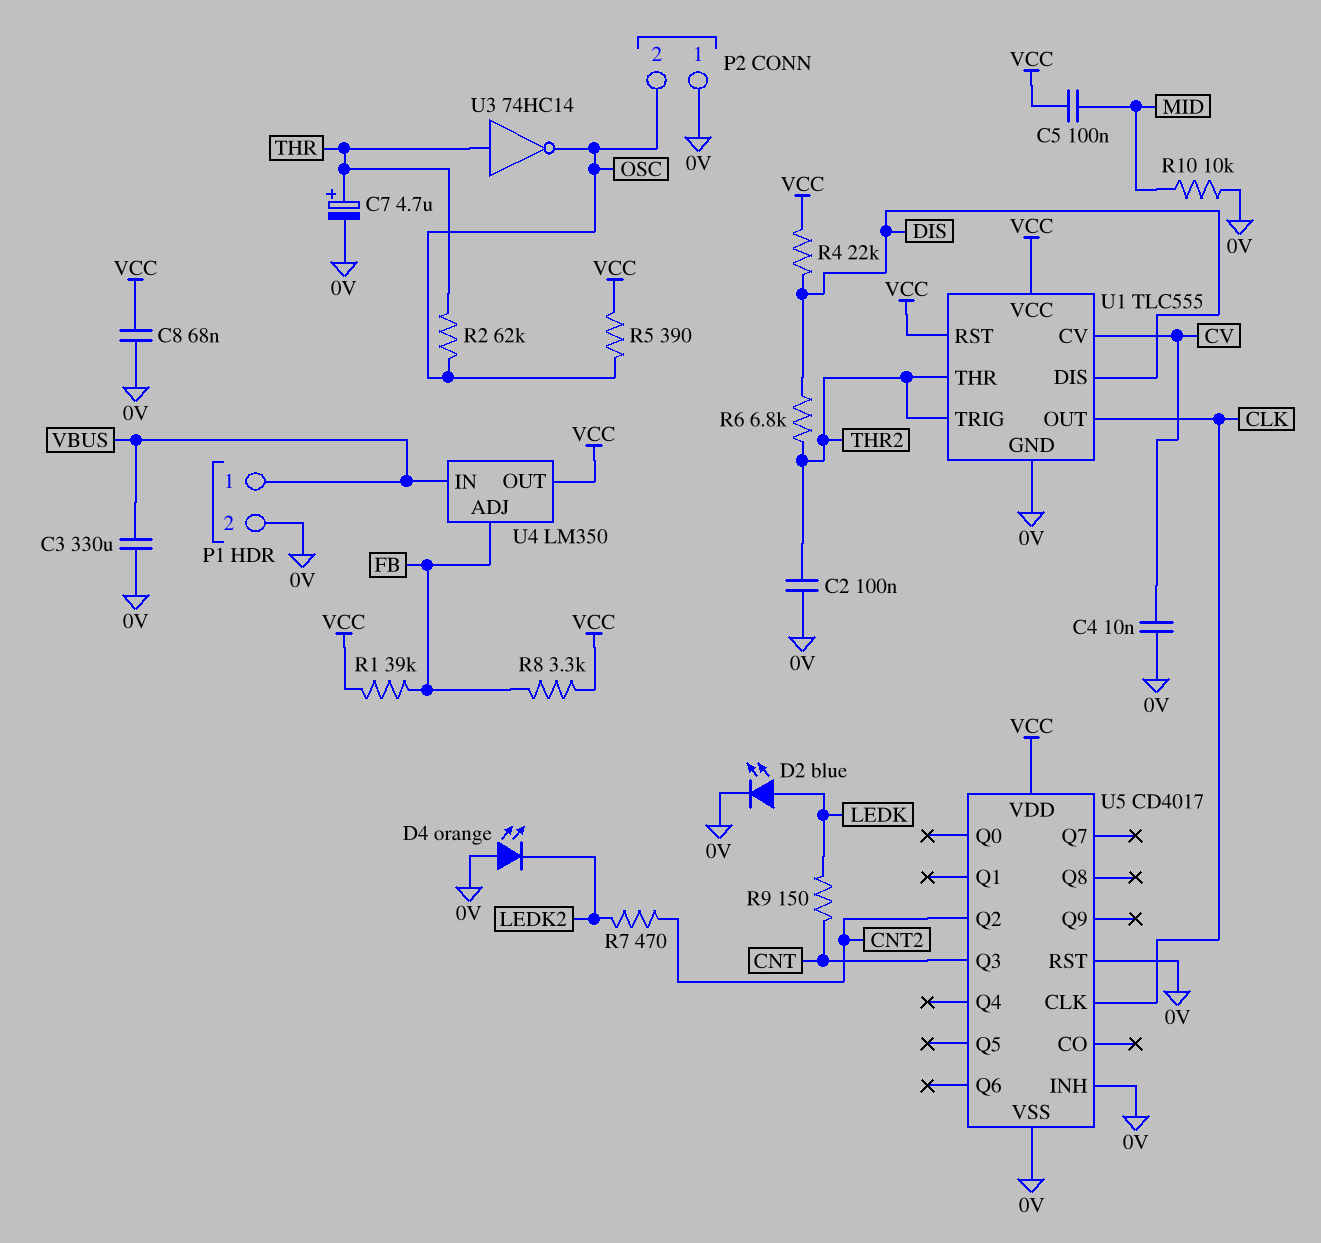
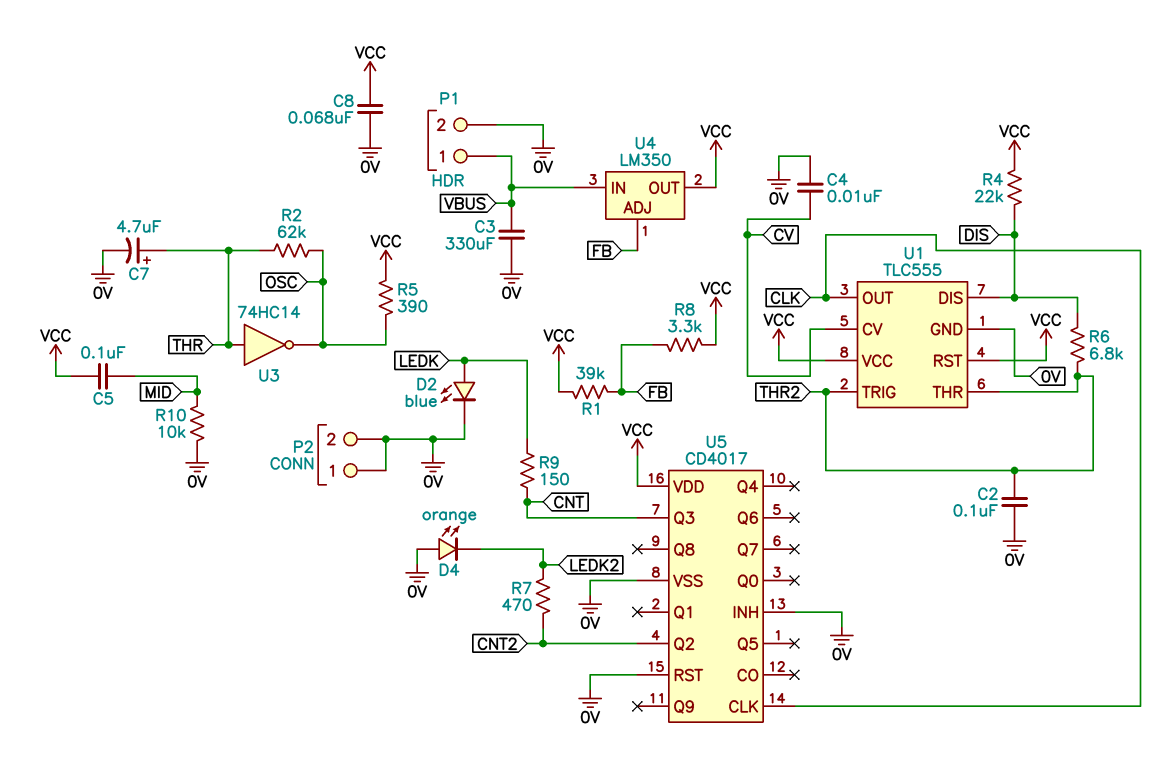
P2 pin 2: OSC -> 0V

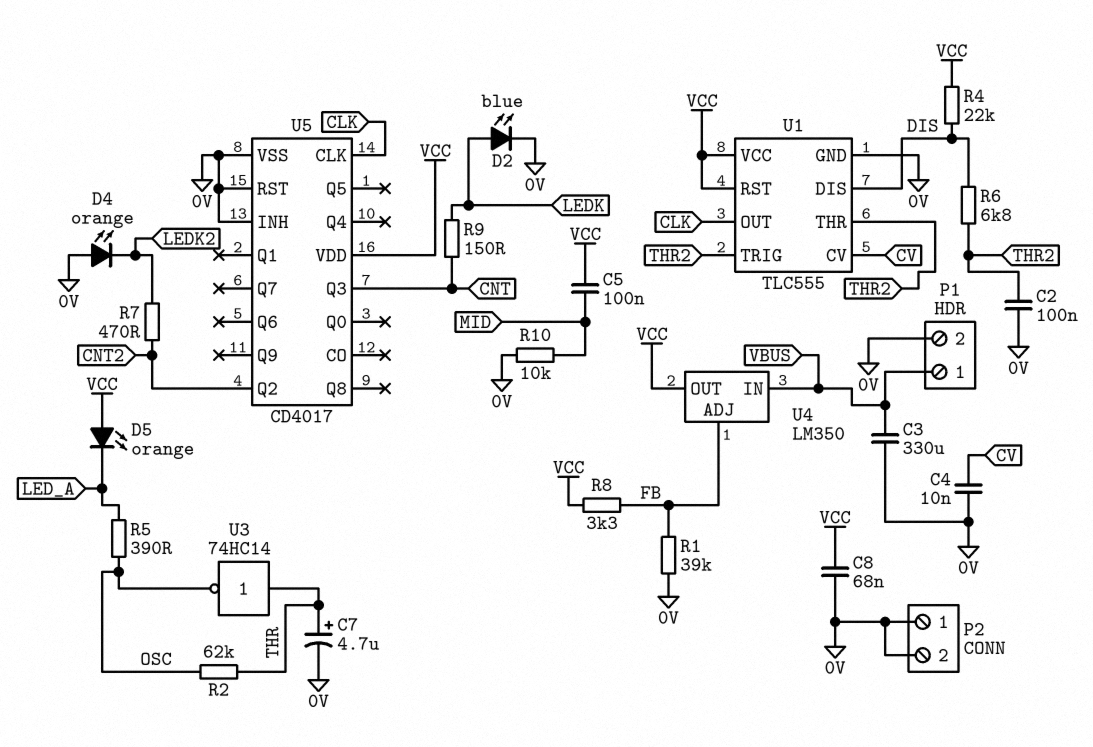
D5: none -> LED orange (A VCC, K LED_A)
R1: 39k (FB, VCC) -> 39k (0V, FB)
R5: 390 (OSC, VCC) -> 390 (LED_A, OSC)

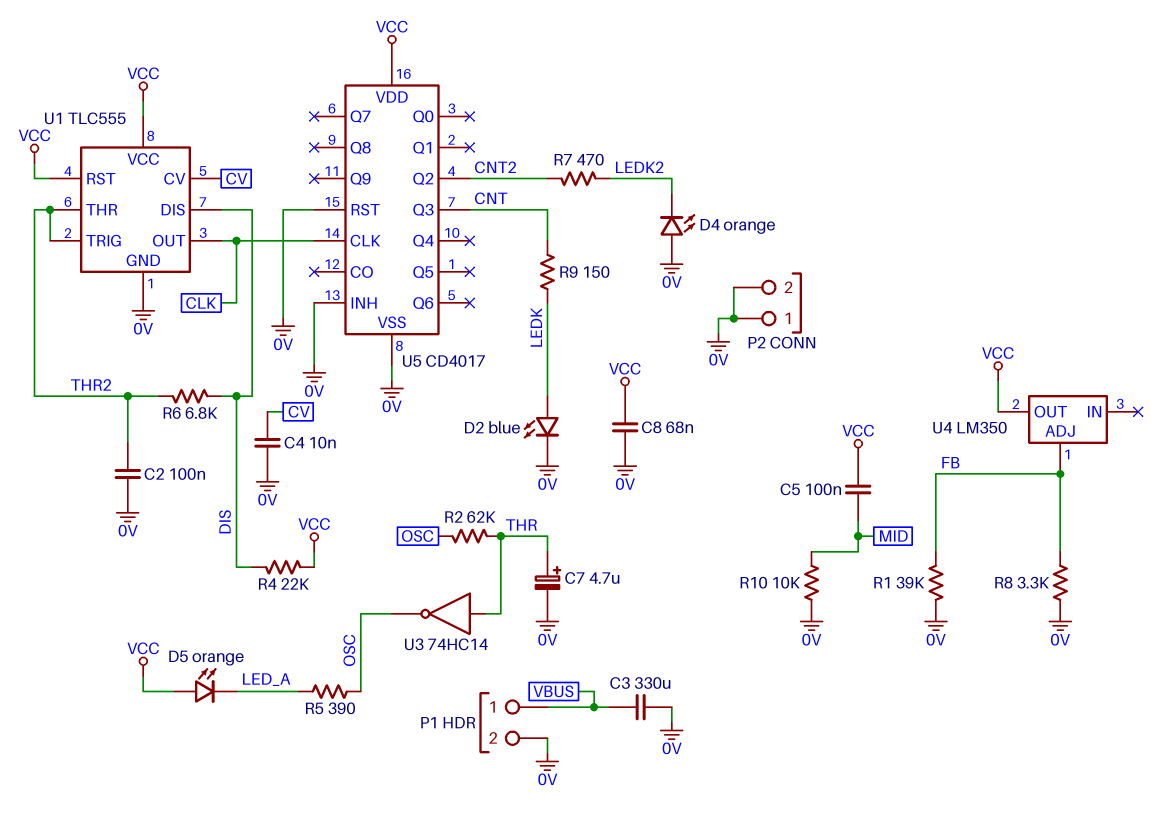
R8: 3.3k (FB, VCC) -> 3.3k (0V, FB)
U4 pin IN: VBUS -> none

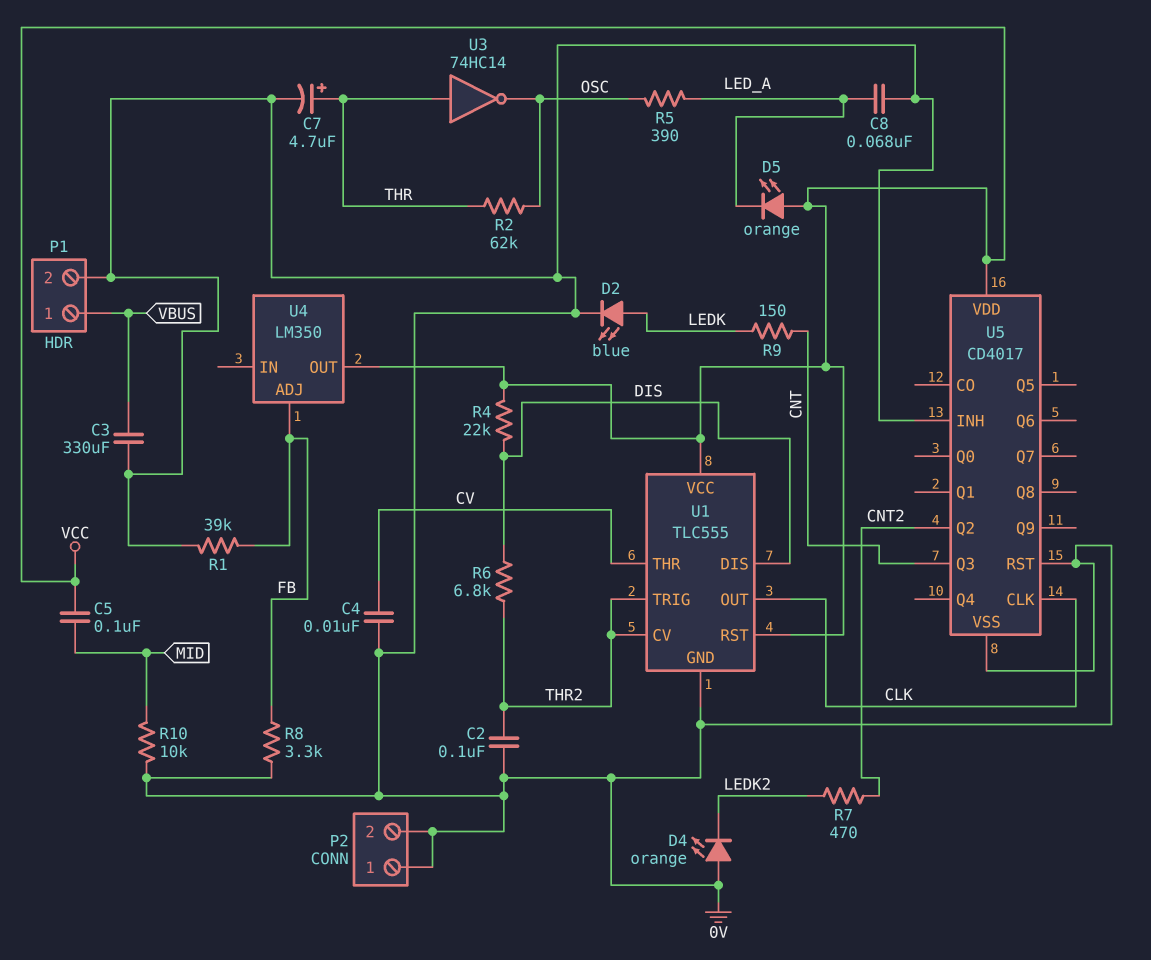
C8: 68nF (0V, VCC) -> 68nF (0V, LED_A)
U1 pin CV: CV -> THR2
U1 pin THR: THR2 -> CV

